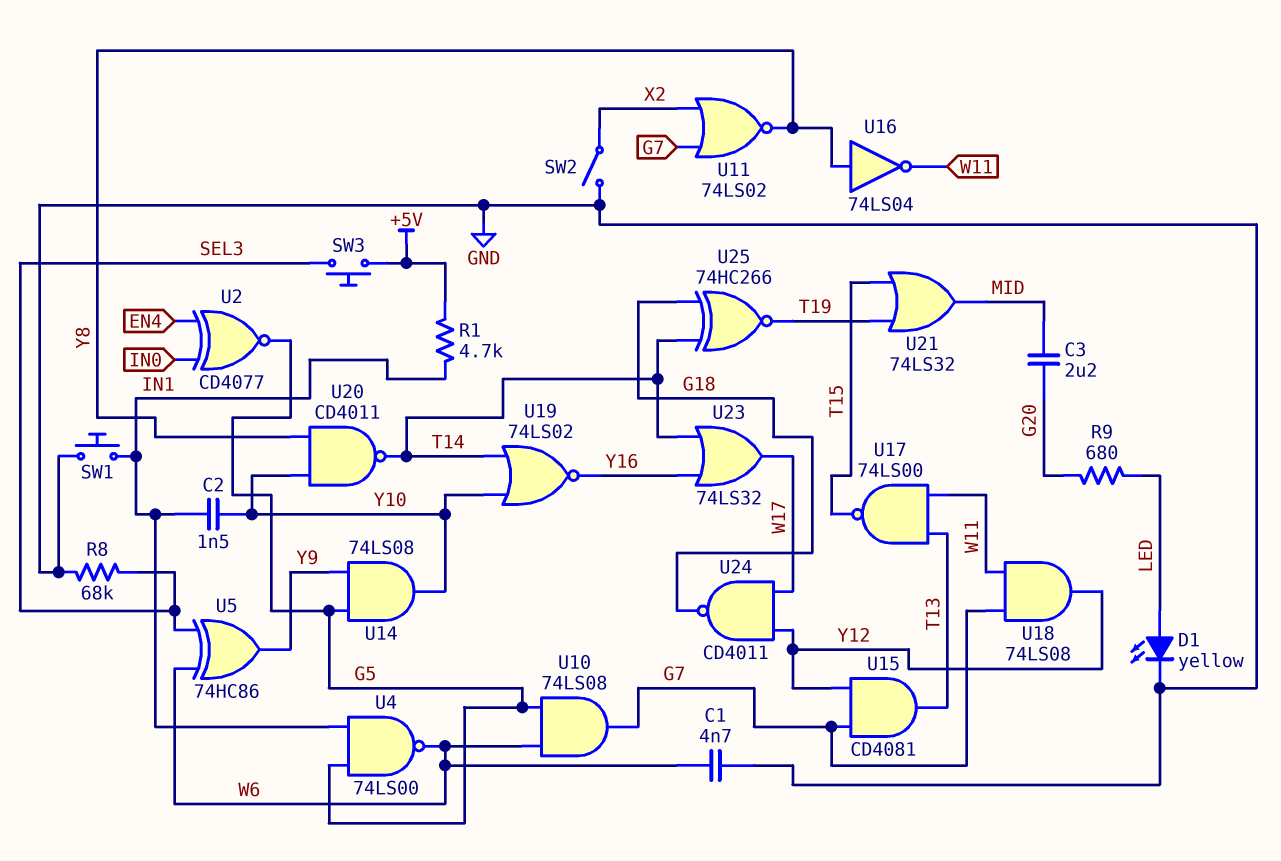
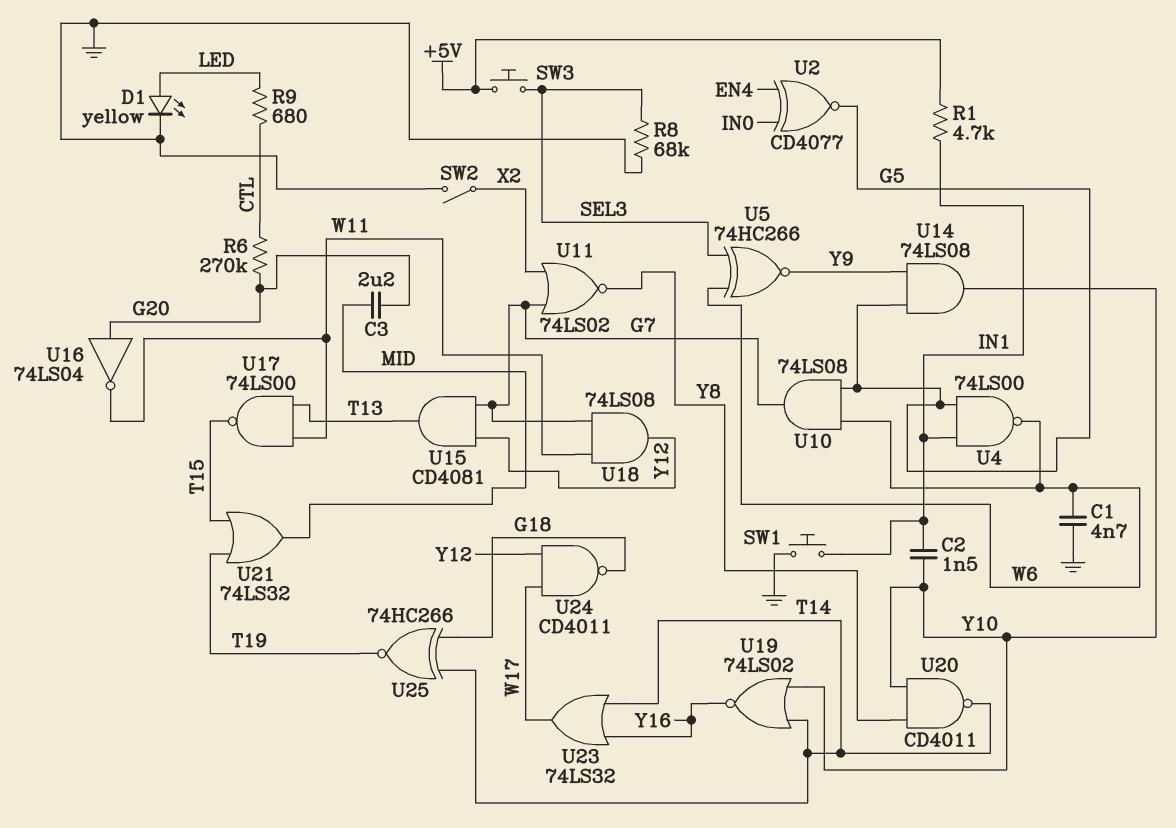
R6: none -> 270k (CTL, G20)
R9: 680 (G20, LED) -> 680 (CTL, LED)
U5: XOR 74HC86 (in SEL3, in W6, out Y9) -> XNOR 74HC266 (in SEL3, in W6, out Y9)
U16: NOT 74LS04 (in Y8, out W11) -> NOT 74LS04 (in G20, out W11)

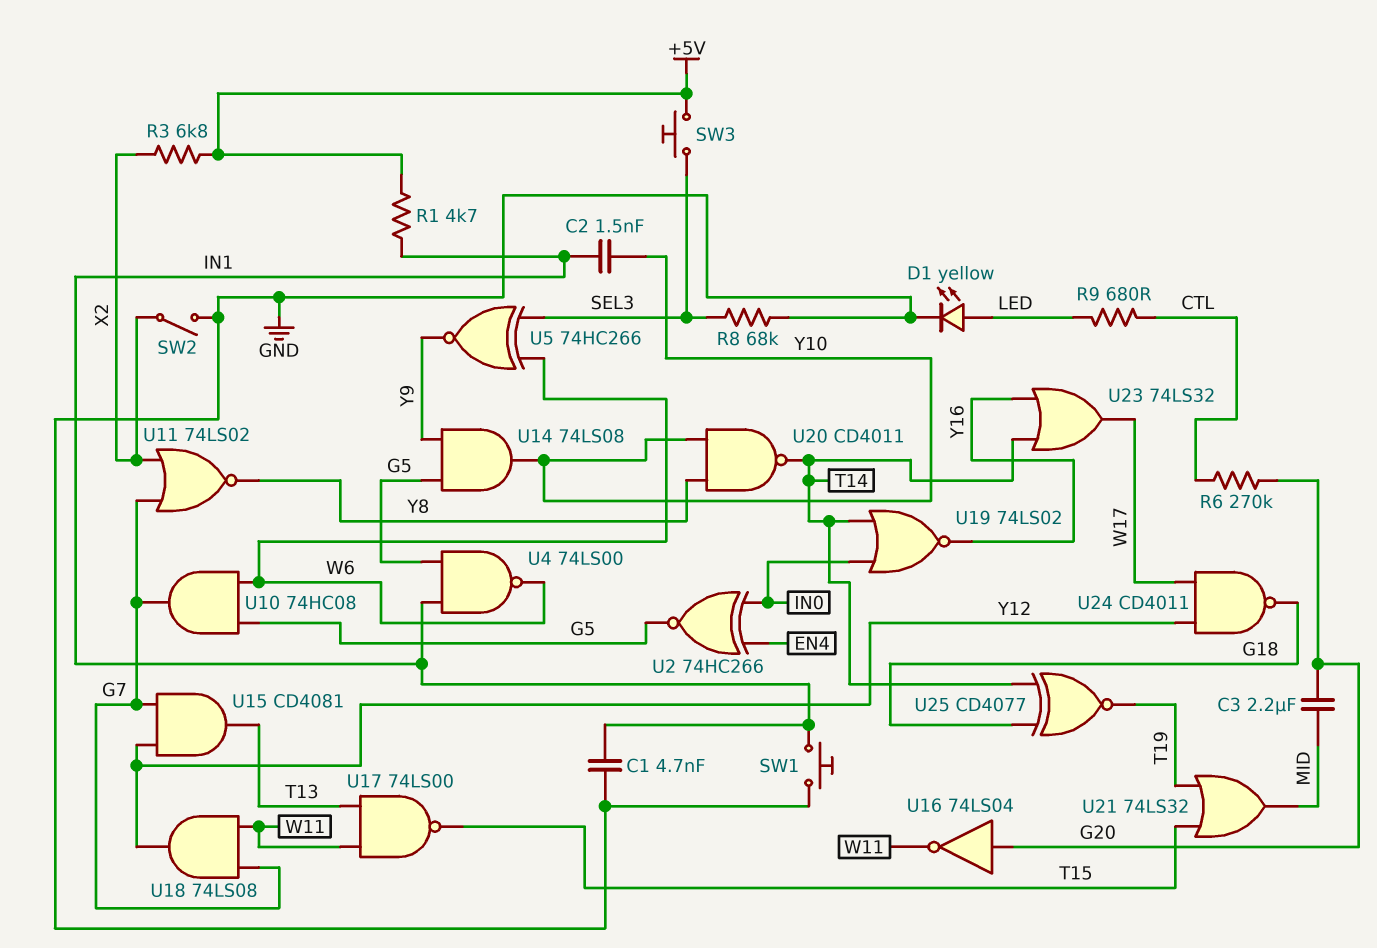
C1: 4.7nF (GND, W6) -> 4.7nF (GND, IN1)
R3: none -> 6.8k (+5V, X2)
U2: XNOR CD4077 (in EN4, in IN0, out G5) -> XNOR 74HC266 (in EN4, in IN0, out G5)
U10: AND 74LS08 (in G5, in W6, out G7) -> AND 74HC08 (in G5, in W6, out G7)
U19: NOR 74LS02 (in T14, in Y10, out Y16) -> NOR 74LS02 (in IN0, in T14, out Y16)
U25: XNOR 74HC266 (in G18, in T14, out T19) -> XNOR CD4077 (in G18, in T14, out T19)

